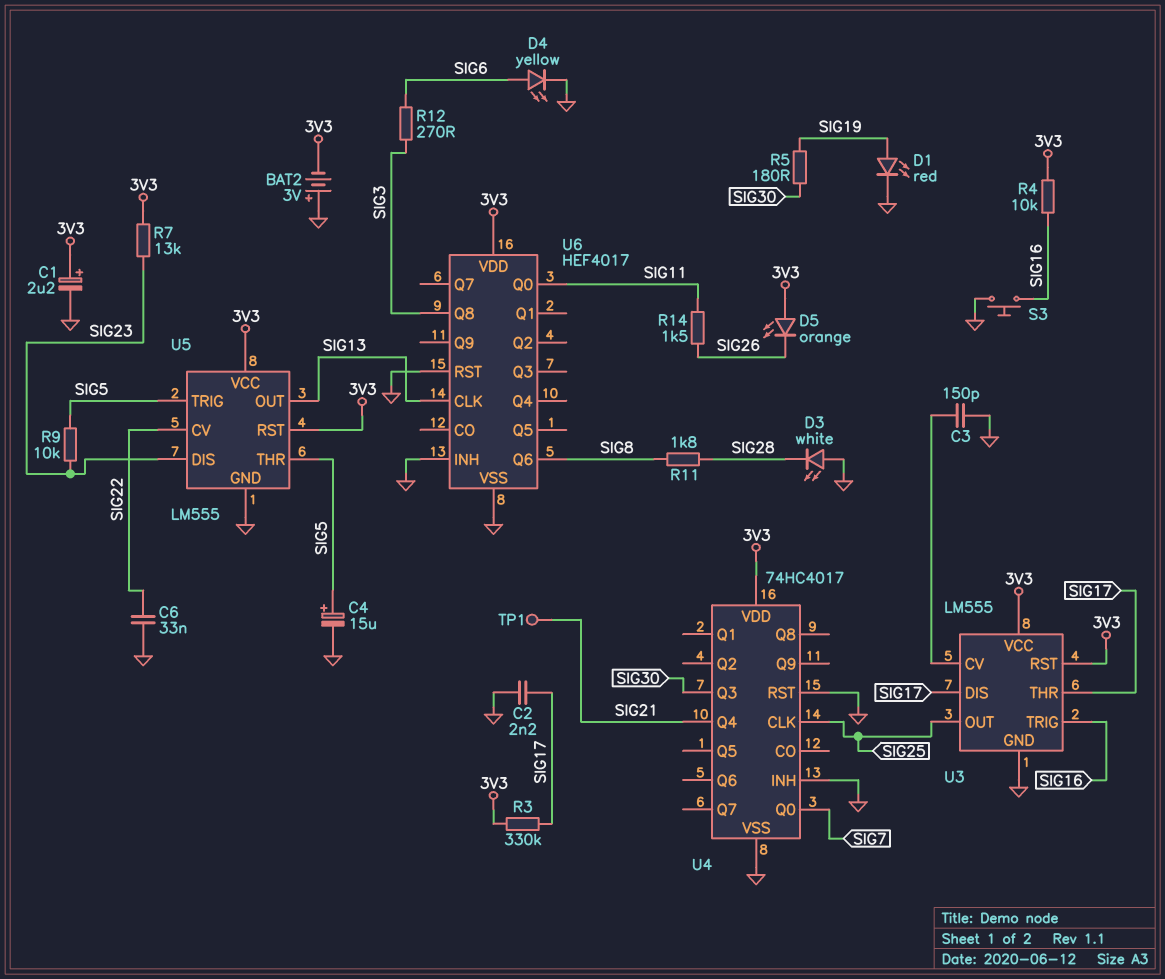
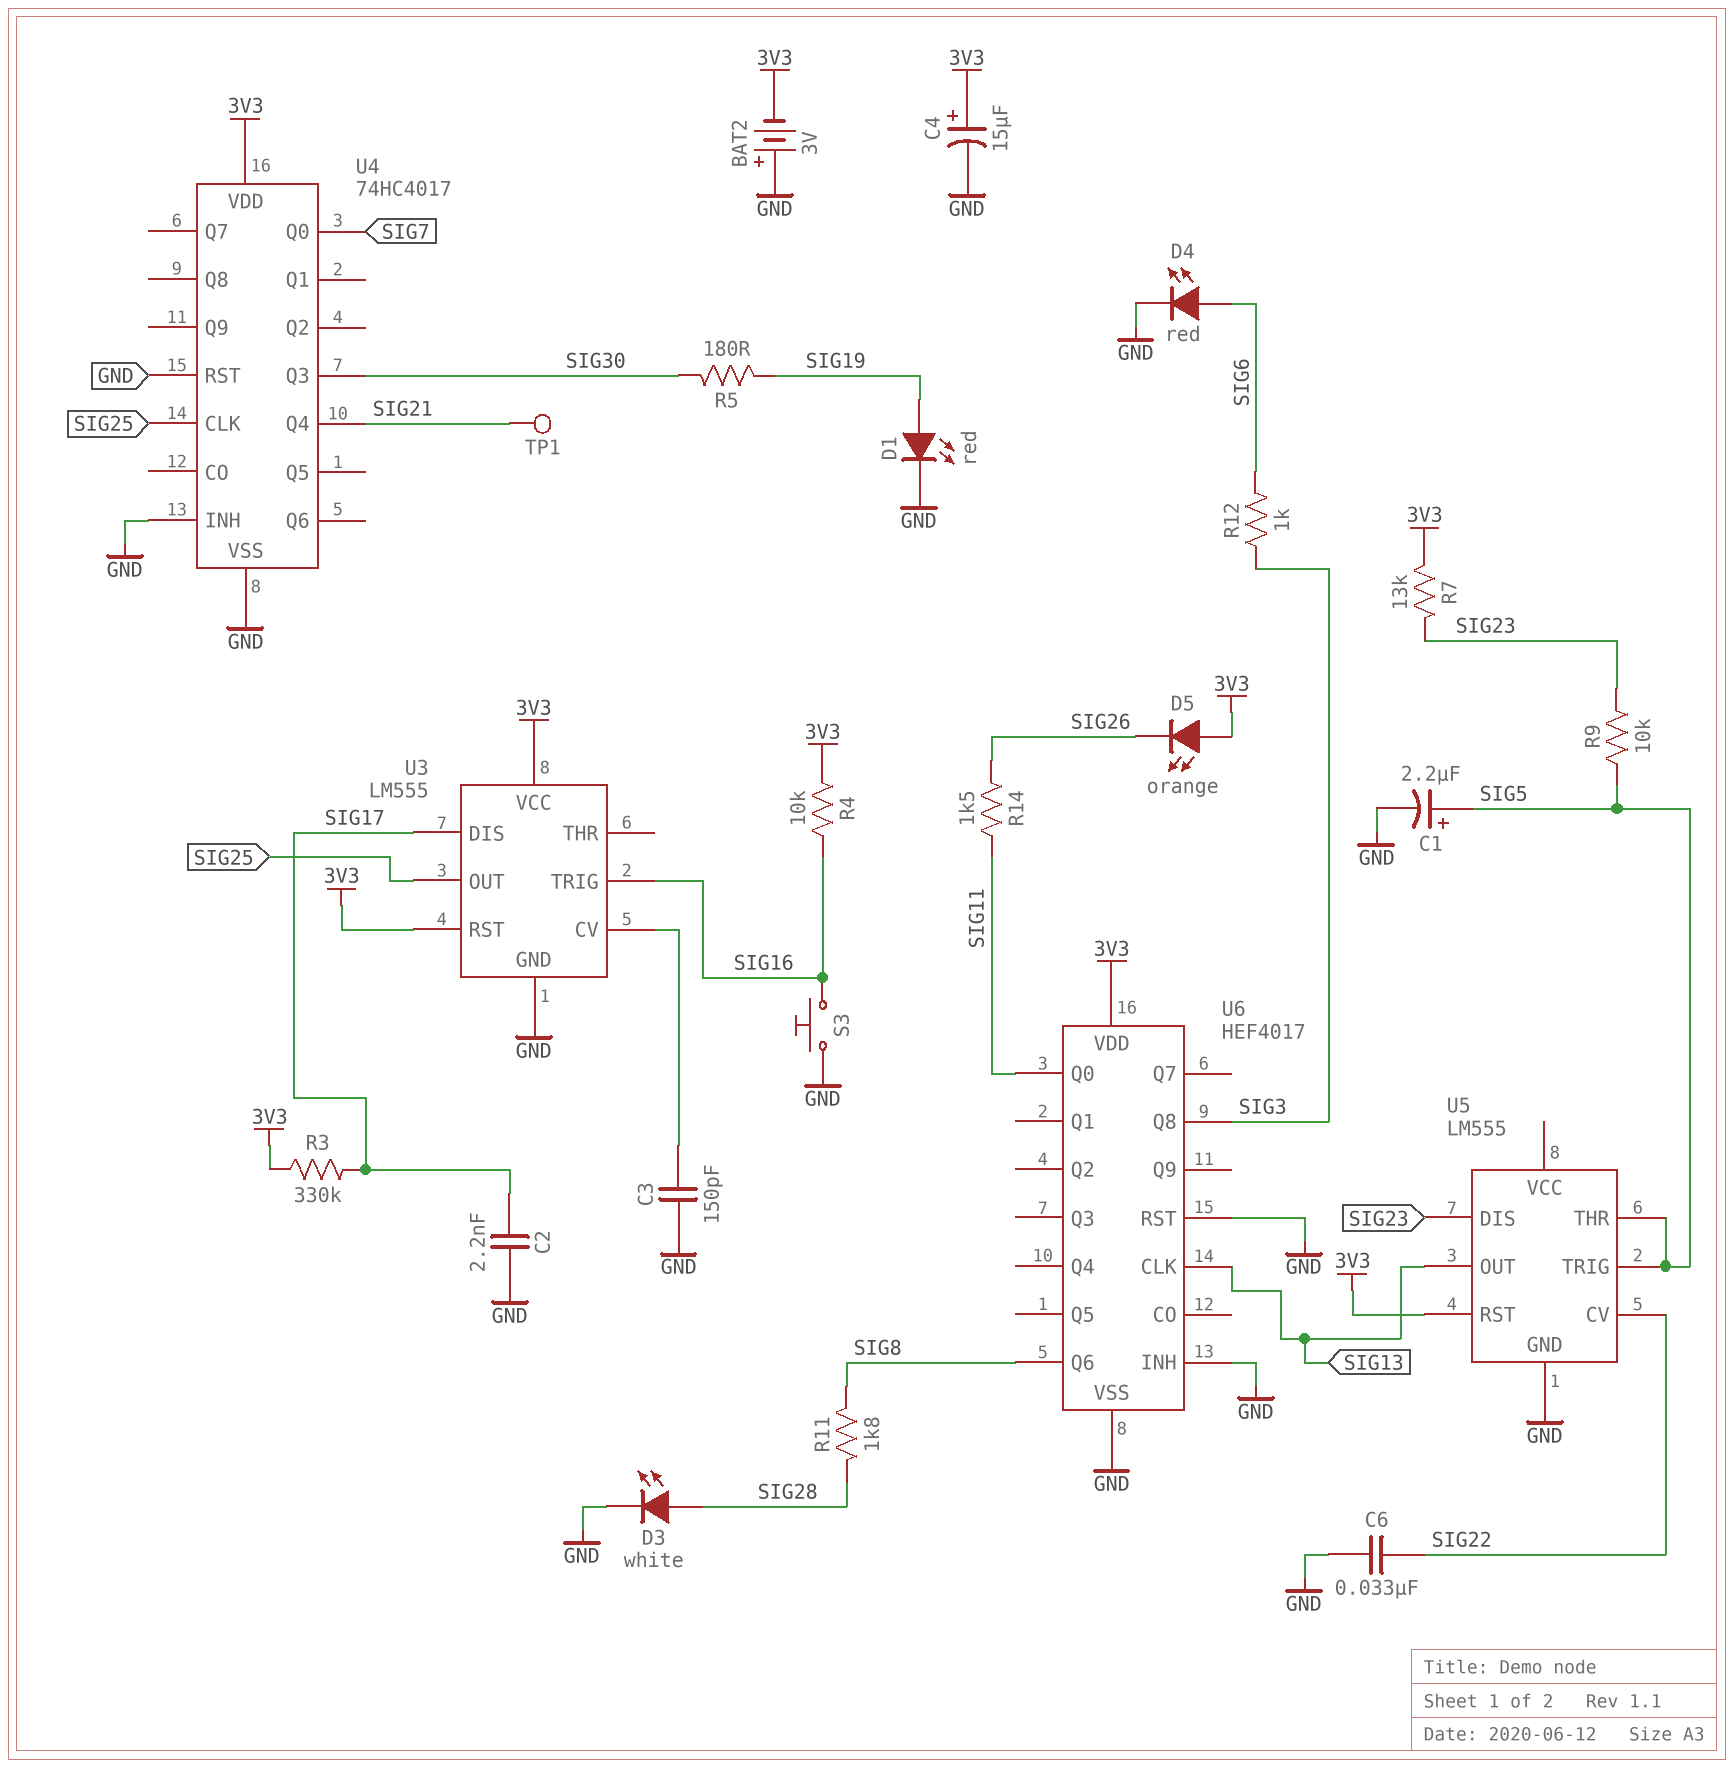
C1: 2.2uF (plus 3V3, minus GND) -> 2.2uF (plus SIG5, minus GND)
C4: 15uF (plus SIG5, minus GND) -> 15uF (plus 3V3, minus GND)
D3: LED white (A GND, K SIG28) -> LED white (A SIG28, K GND)
D4: LED yellow (A SIG6, K GND) -> LED red (A SIG6, K GND)
R12: 270 (SIG3, SIG6) -> 1k (SIG3, SIG6)
U3 pin THR: SIG17 -> none
U5 pin VCC: 3V3 -> none

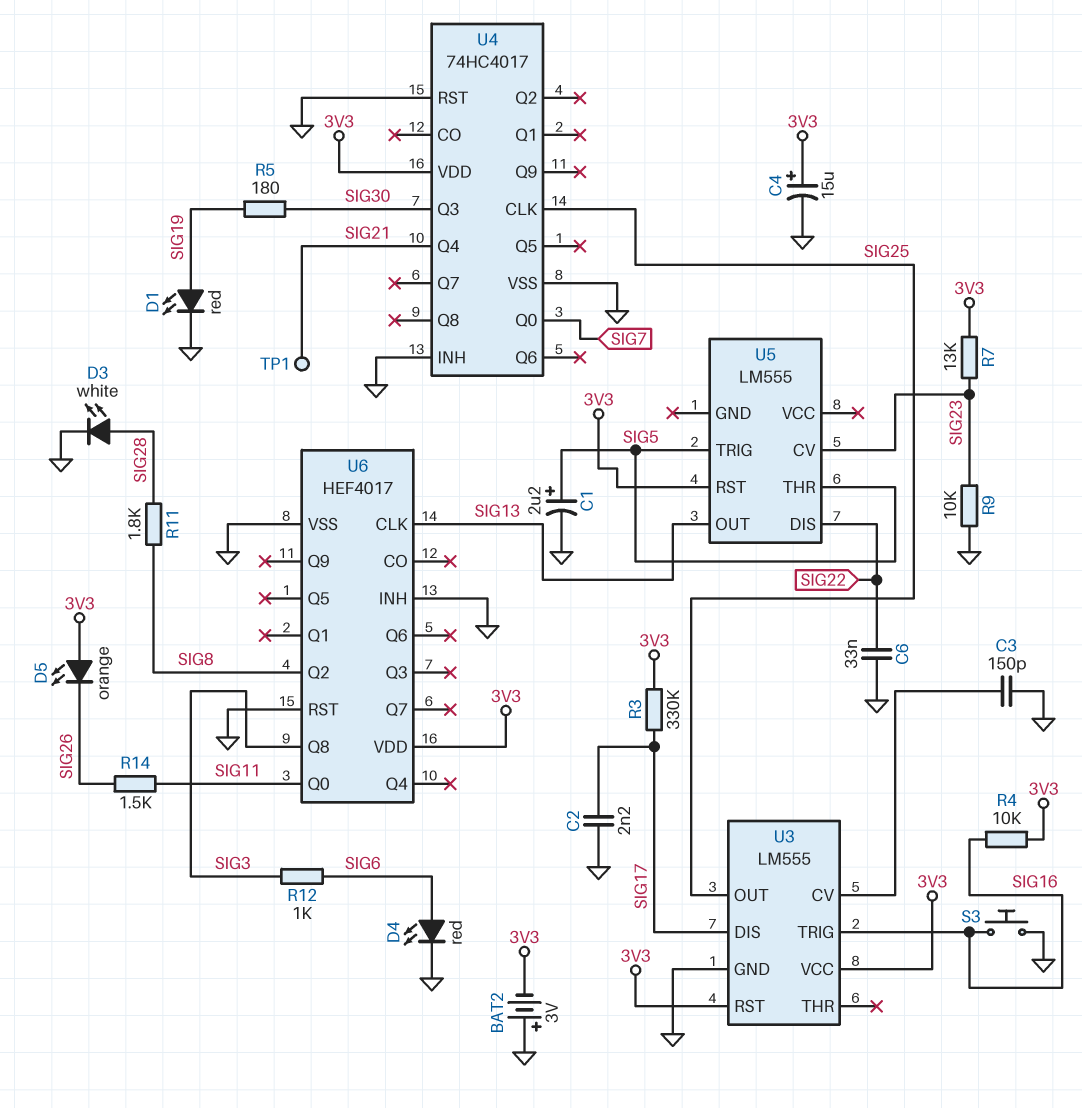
R9: 10k (SIG5, SIG23) -> 10k (GND, SIG23)
U5 pin CV: SIG22 -> SIG23
U5 pin DIS: SIG23 -> SIG22
U5 pin GND: GND -> none
U6 pin Q2: none -> SIG8
U6 pin Q6: SIG8 -> none

